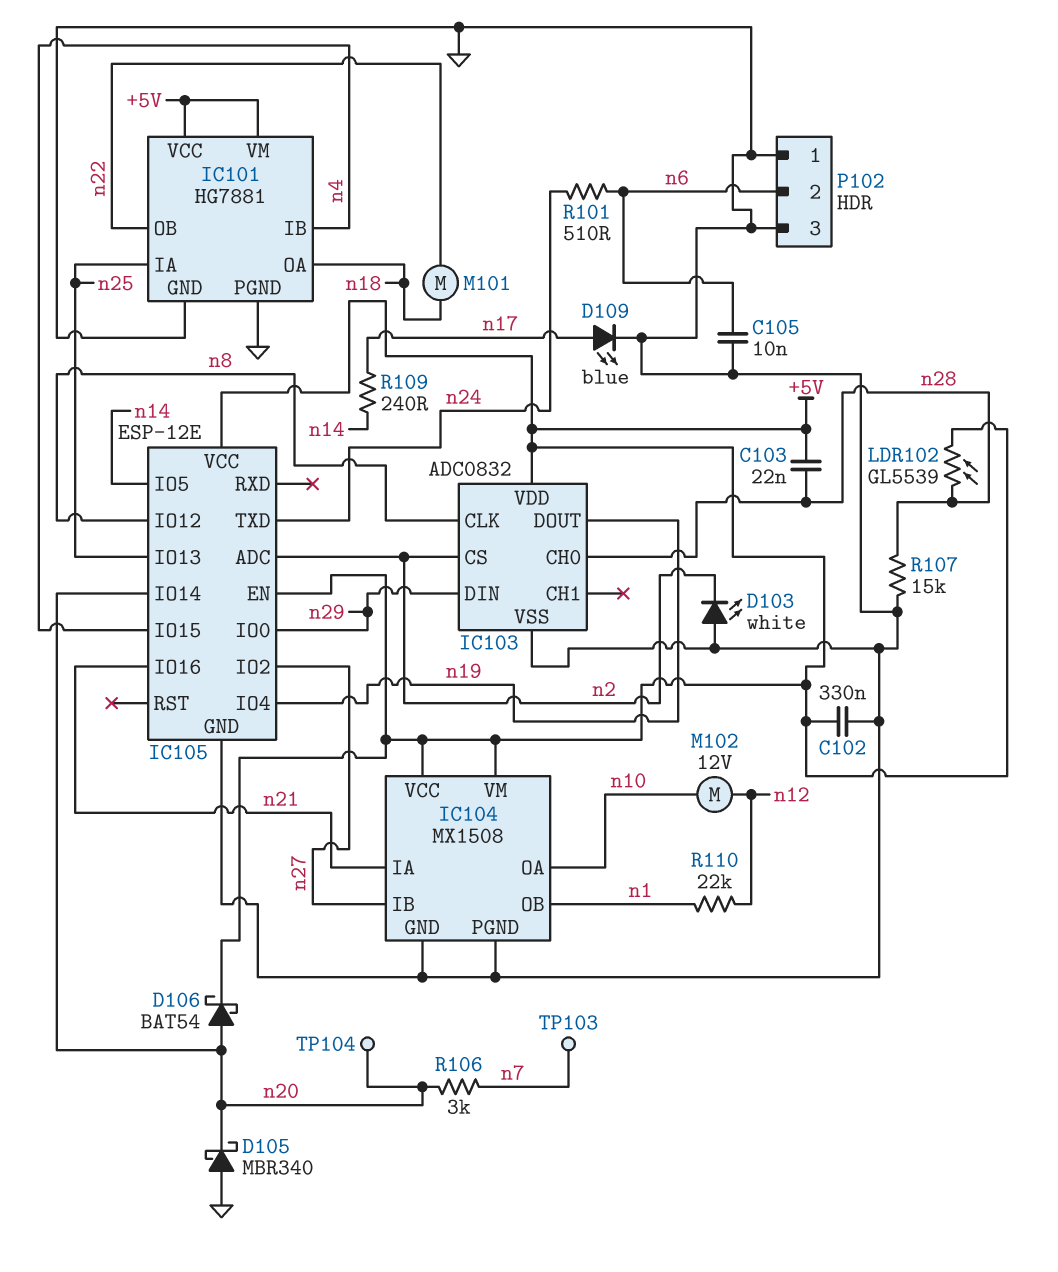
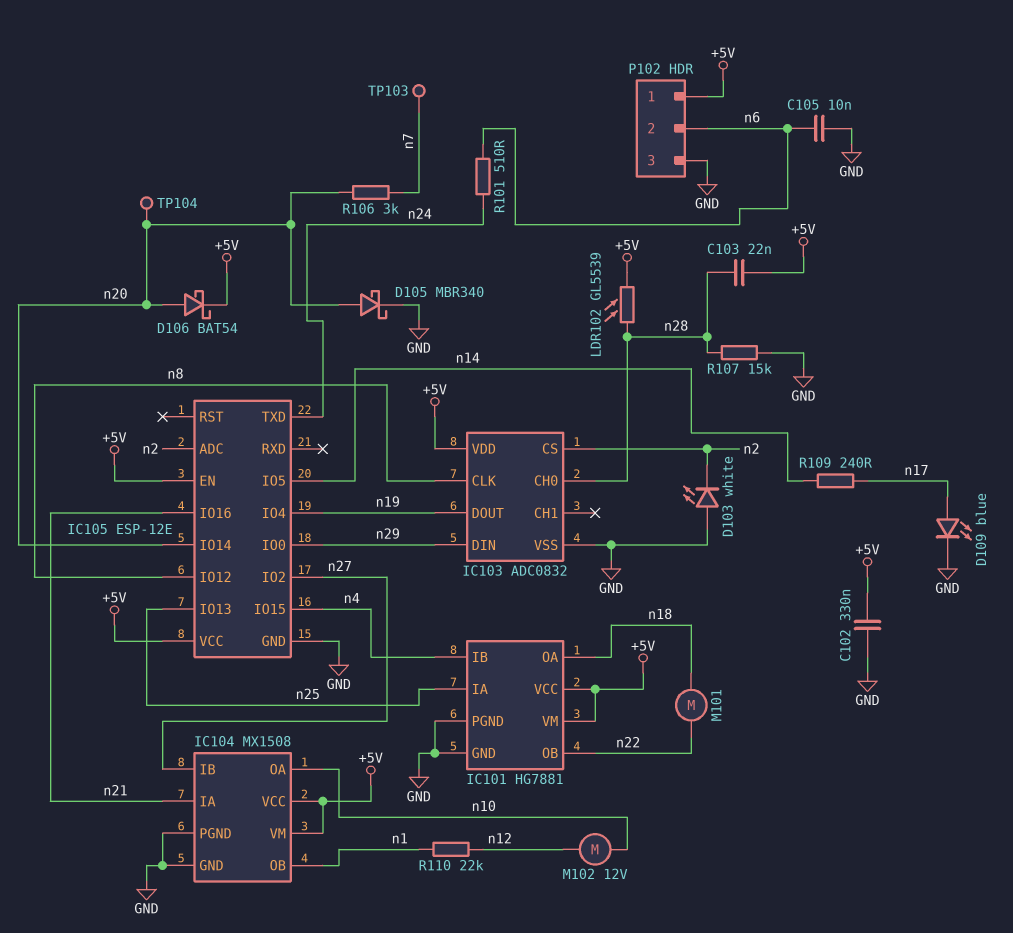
D105: schottky MBR340 (A GND, K n20) -> schottky MBR340 (A n20, K GND)
P102 pin 1: GND -> +5V

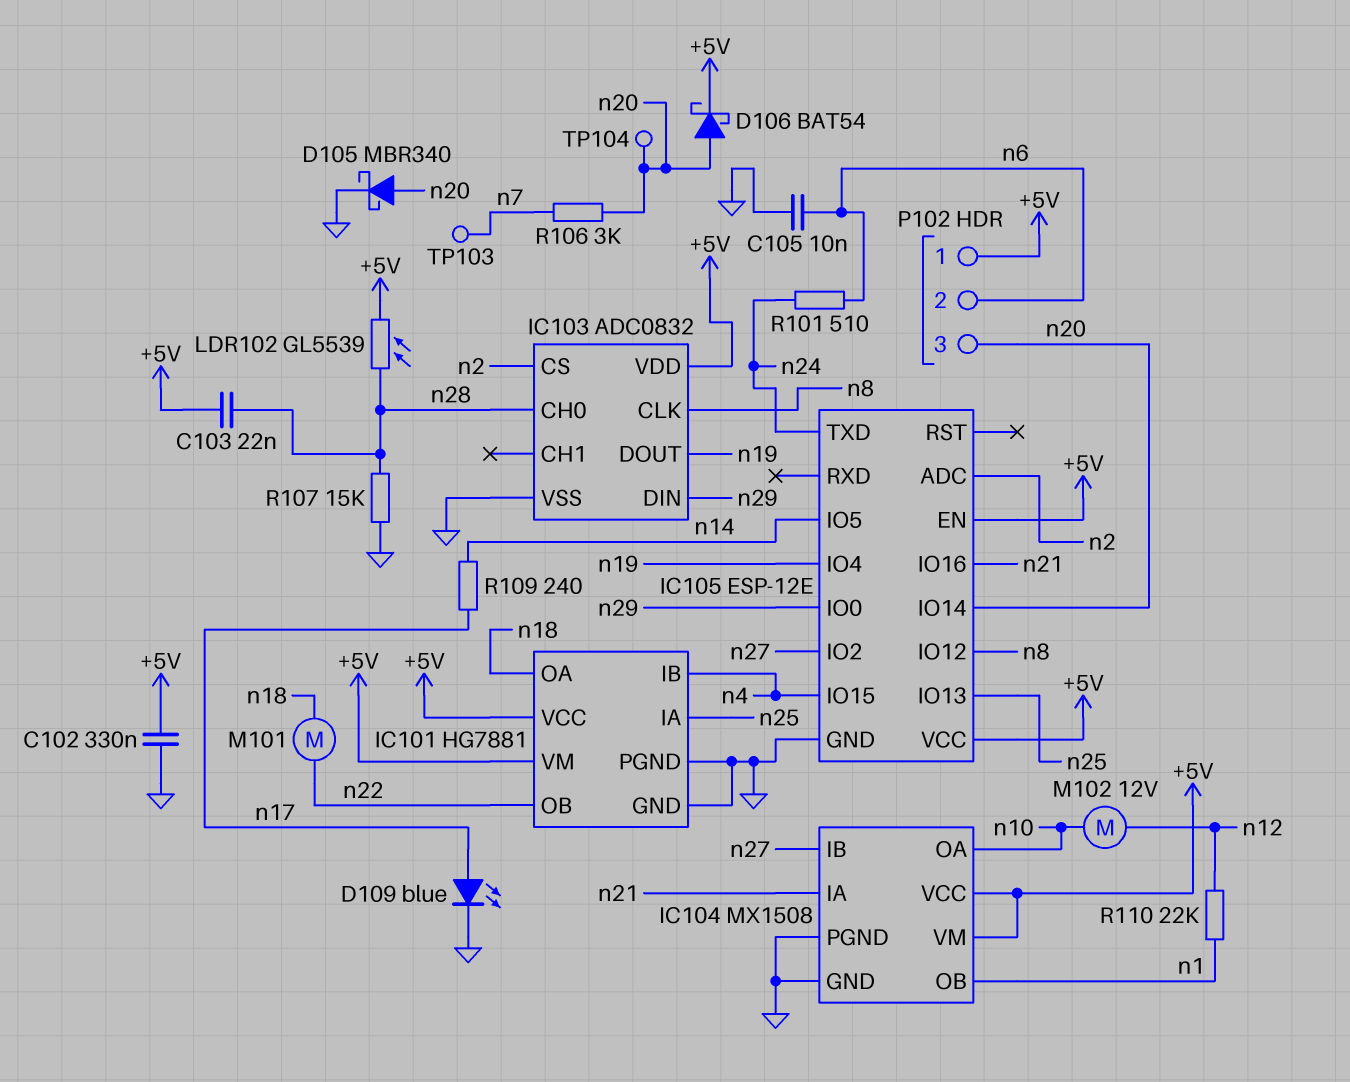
D103: LED white (A GND, K n2) -> none
P102 pin 3: GND -> n20

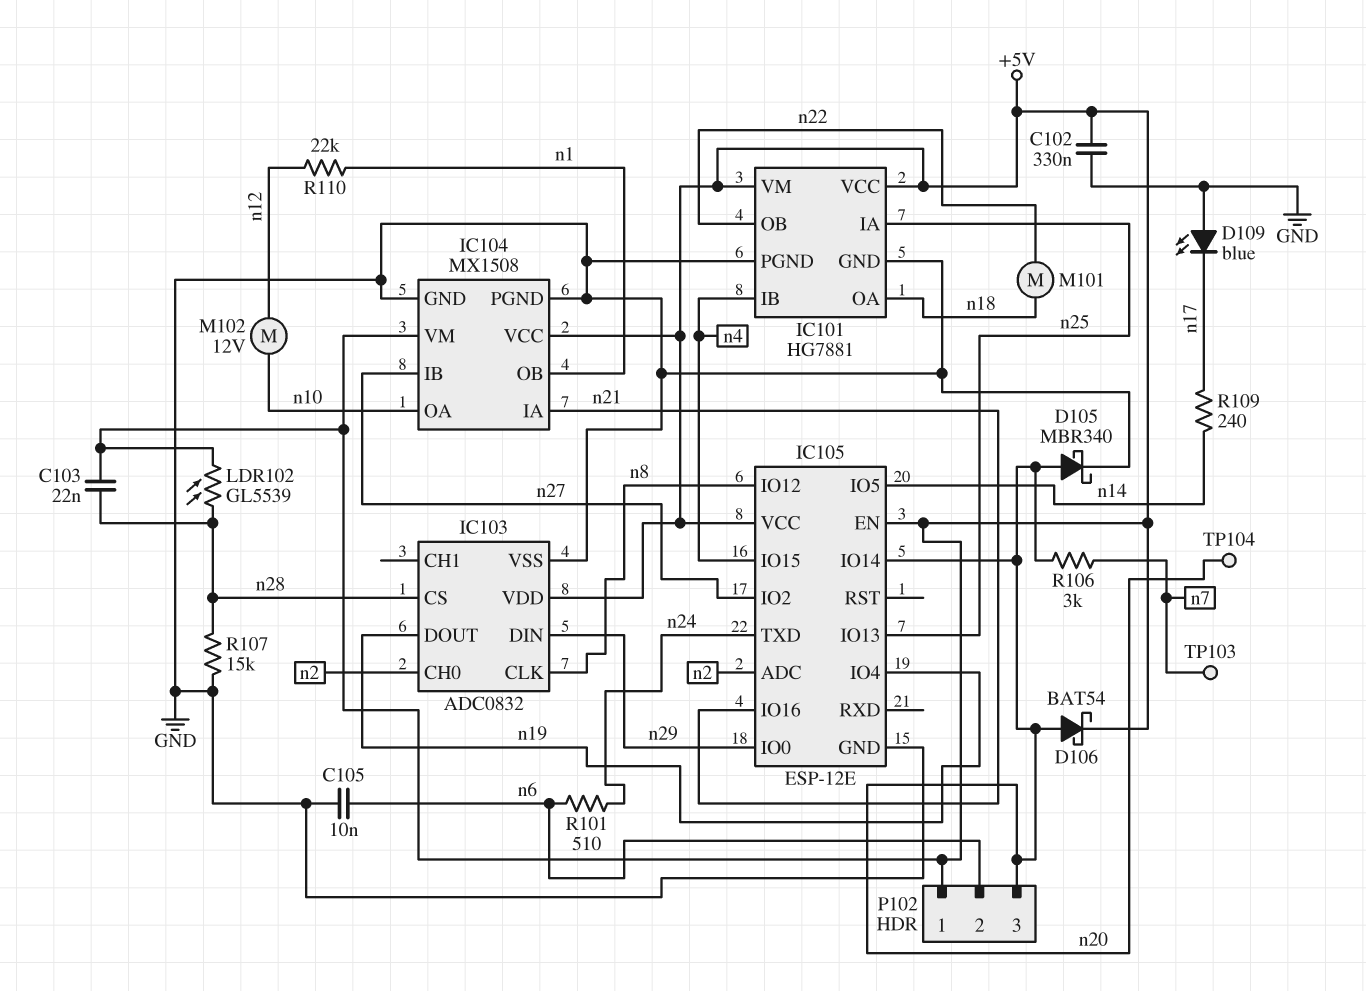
D109: LED blue (A n17, K GND) -> LED blue (A GND, K n17)
IC103 pin CH0: n28 -> n2
IC103 pin CS: n2 -> n28

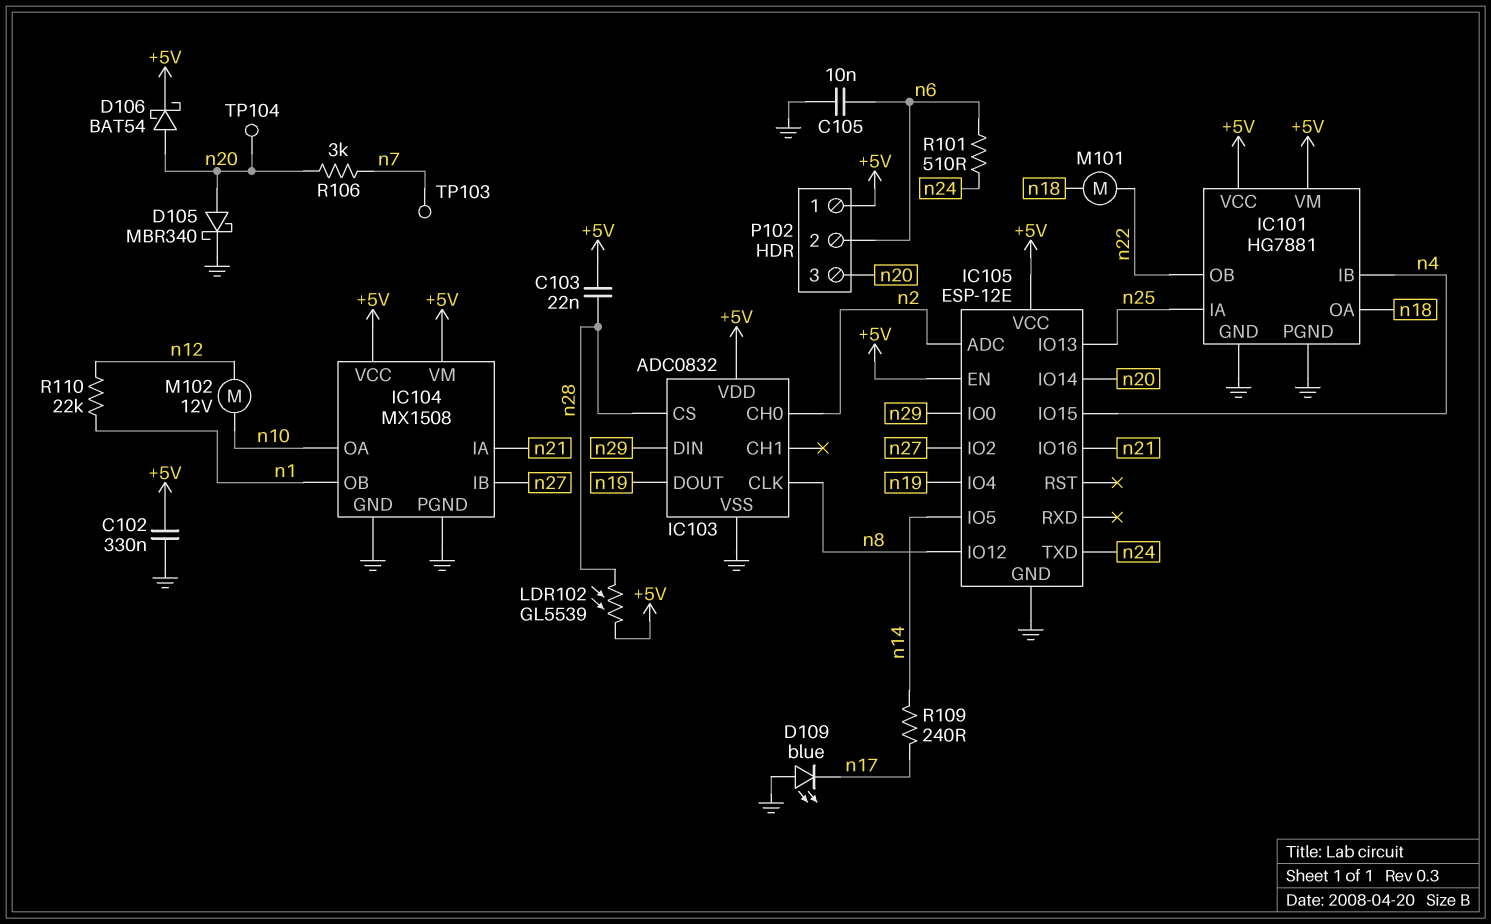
R107: 15k (GND, n28) -> none

